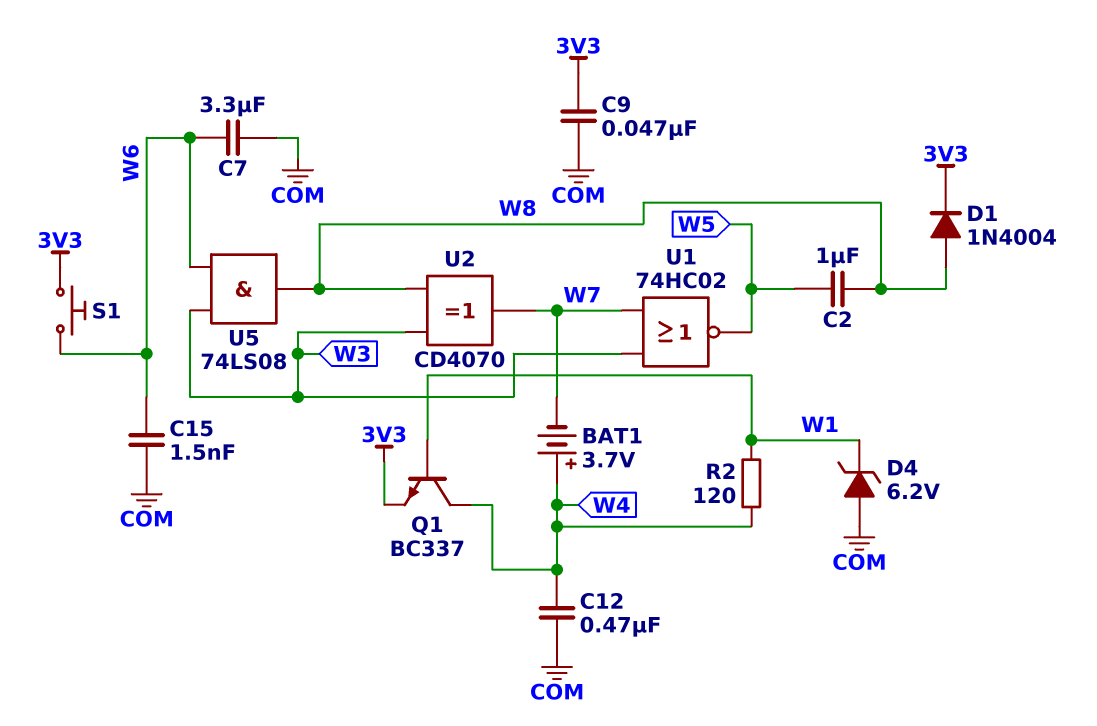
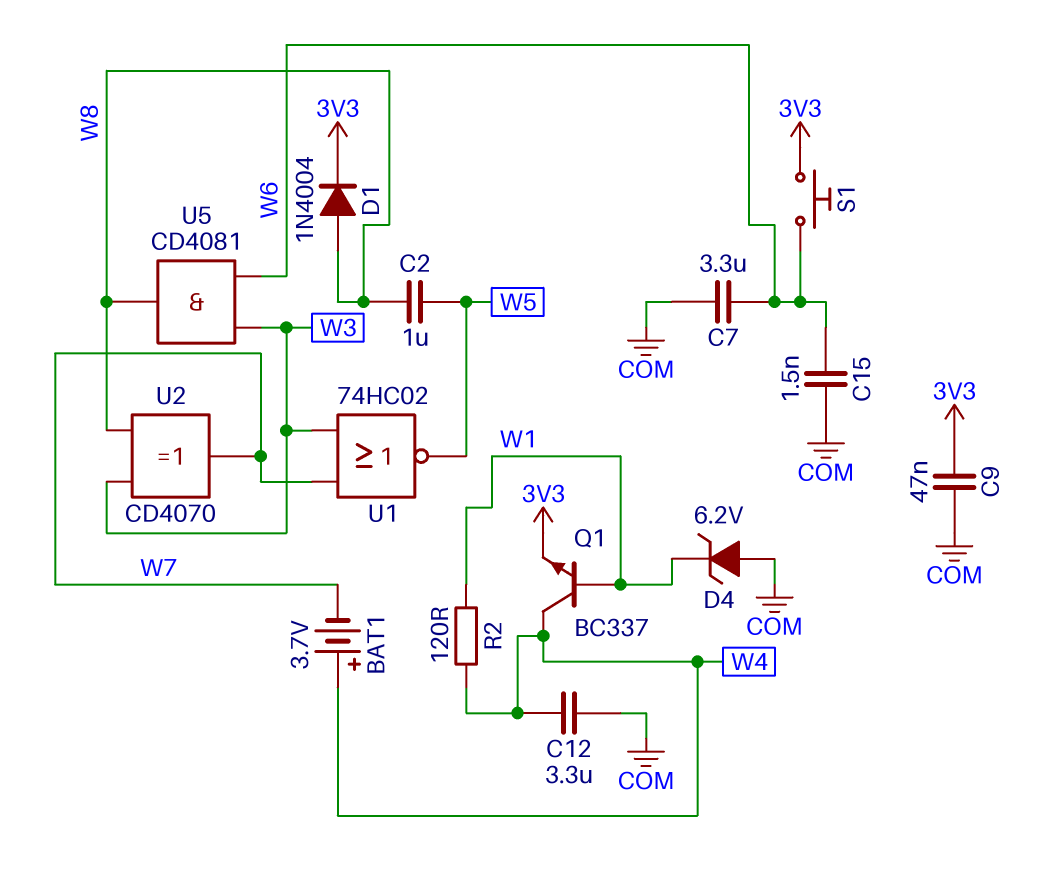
C12: 470nF (COM, W4) -> 3.3uF (COM, W4)
U5: AND 74LS08 (in W3, in W6, out W8) -> AND CD4081 (in W3, in W6, out W8)

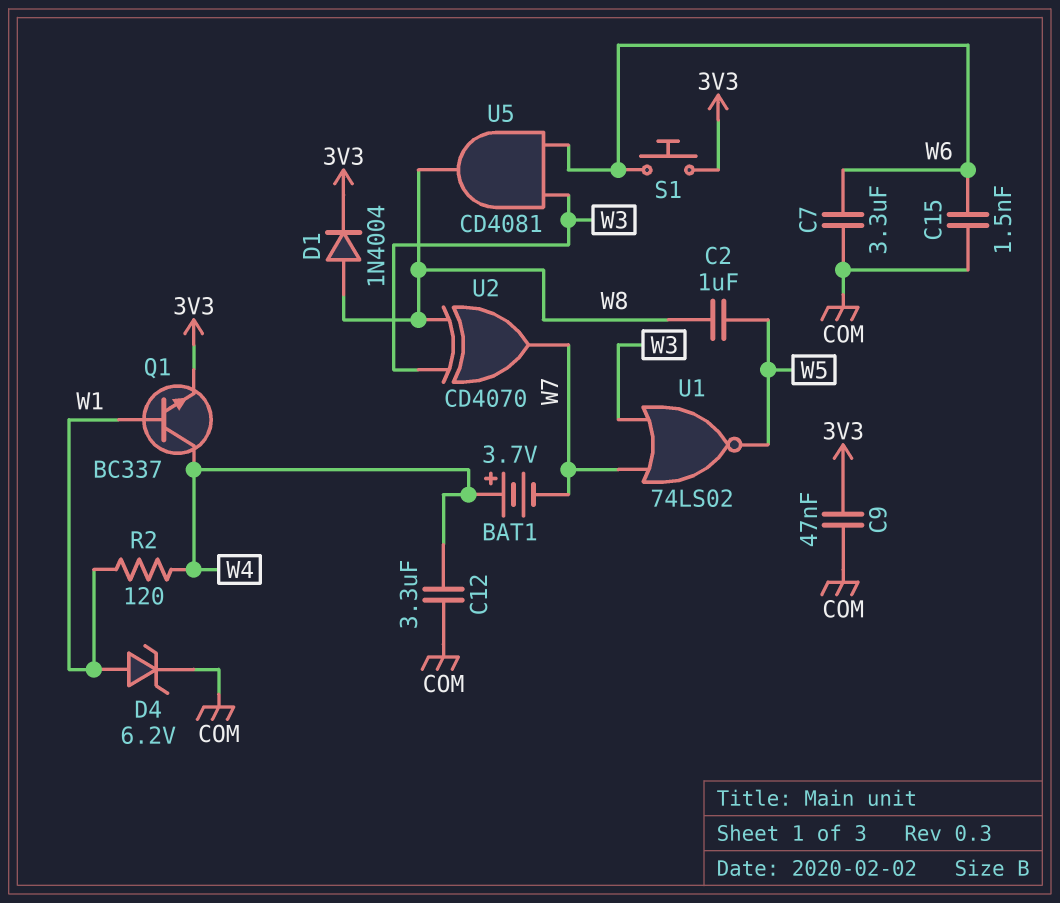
D4: zener 6.2V (A COM, K W1) -> zener 6.2V (A W1, K COM)
U1: NOR 74HC02 (in W3, in W7, out W5) -> NOR 74LS02 (in W3, in W7, out W5)

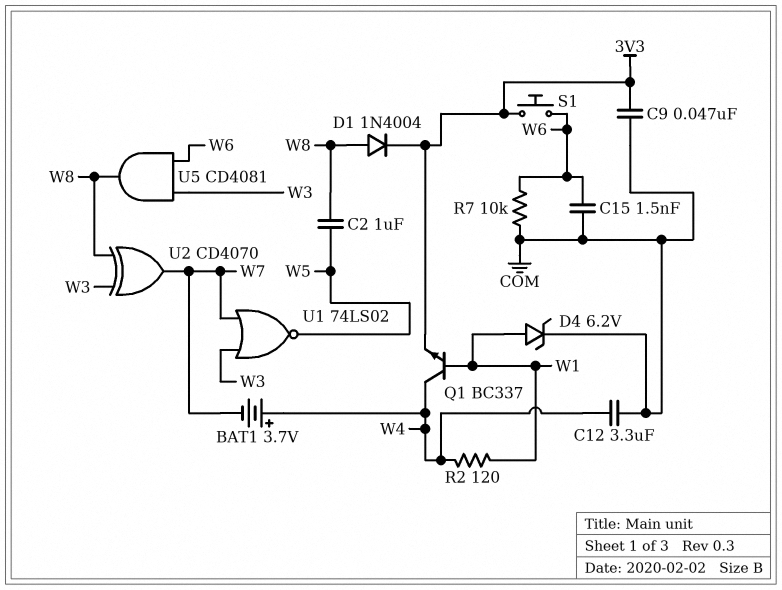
C7: 3.3uF (COM, W6) -> none
R7: none -> 10k (COM, W6)

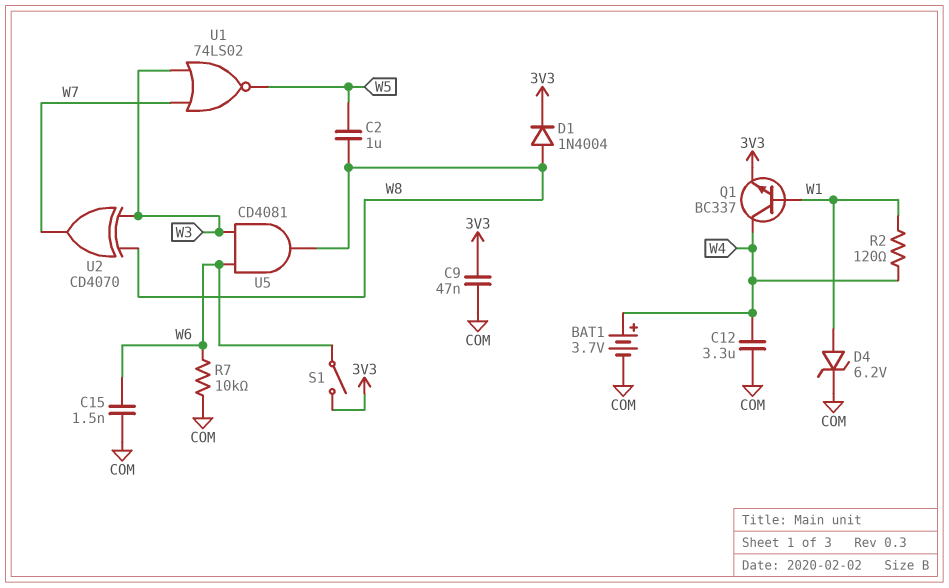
BAT1: 3.7V (plus W4, minus W7) -> 3.7V (plus W4, minus COM)
S1: button (3V3, W6) -> switch (3V3, W6)

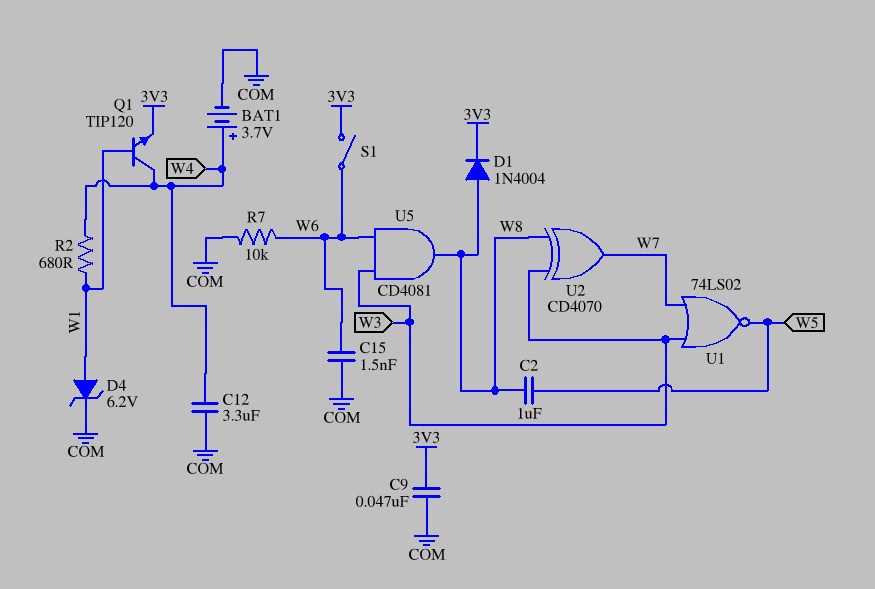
Q1: NPN BC337 (B W1, C W4, E 3V3) -> NPN TIP120 (B W1, C W4, E 3V3)
R2: 120 (W1, W4) -> 680 (W1, W4)

